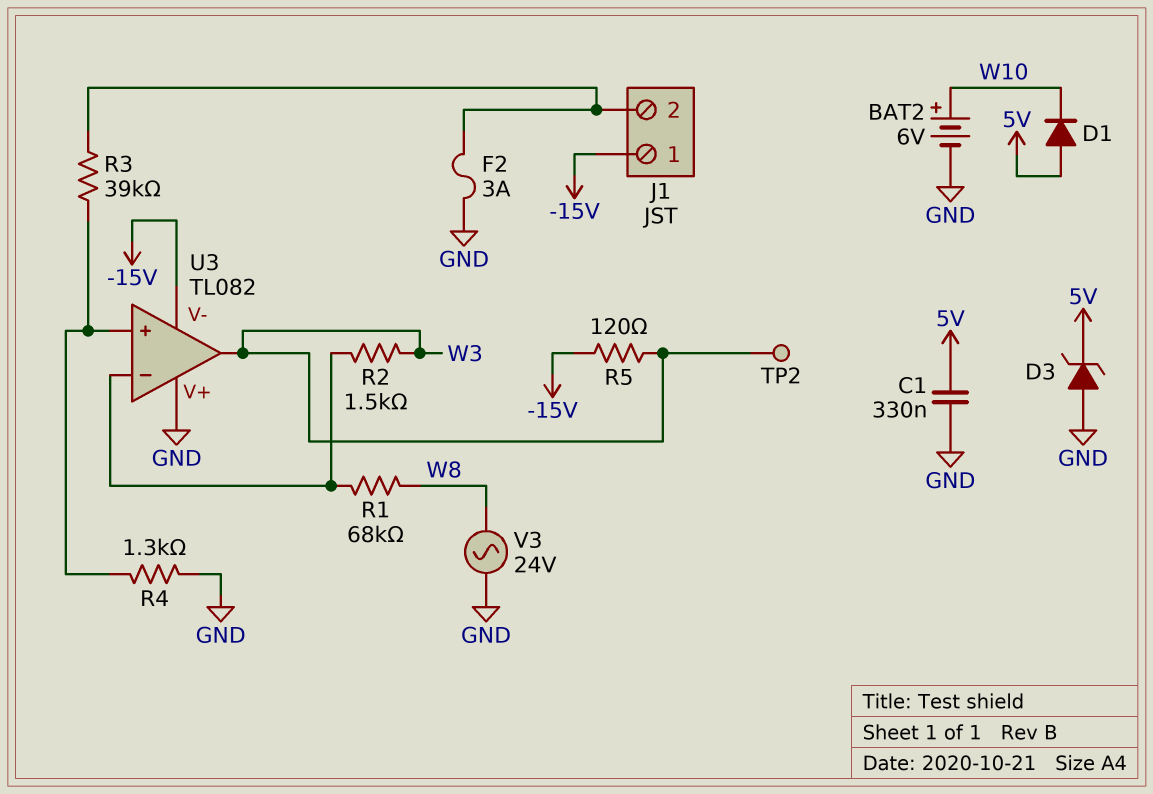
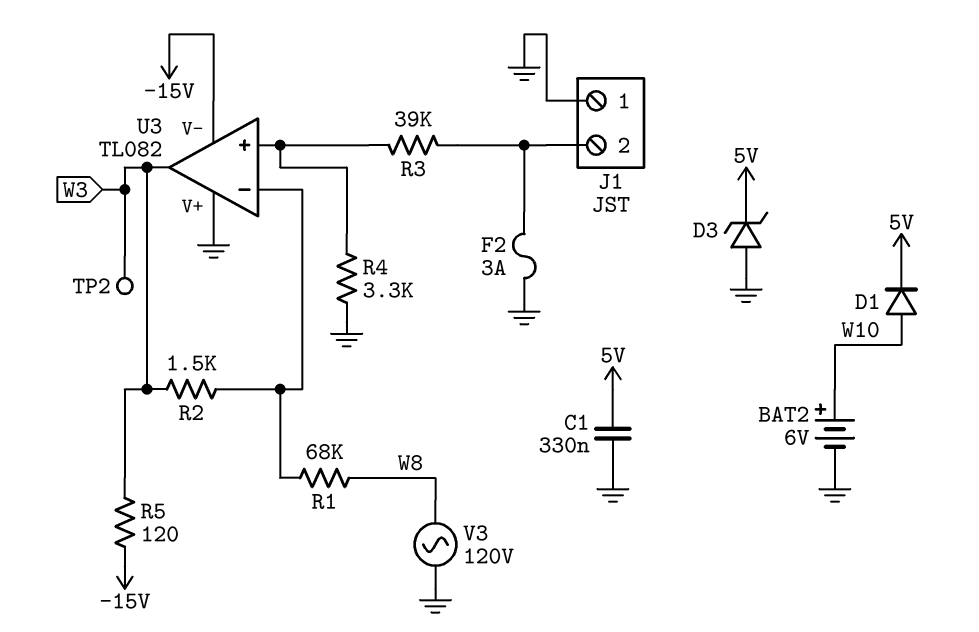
D1: diode (A 5V, K W10) -> diode (A W10, K 5V)
J1 pin 1: -15V -> GND
R4: 1.3k (GND, U3/in+) -> 3.3k (GND, U3/in+)
V3: AC 24V (GND, W8) -> AC 120V (GND, W8)

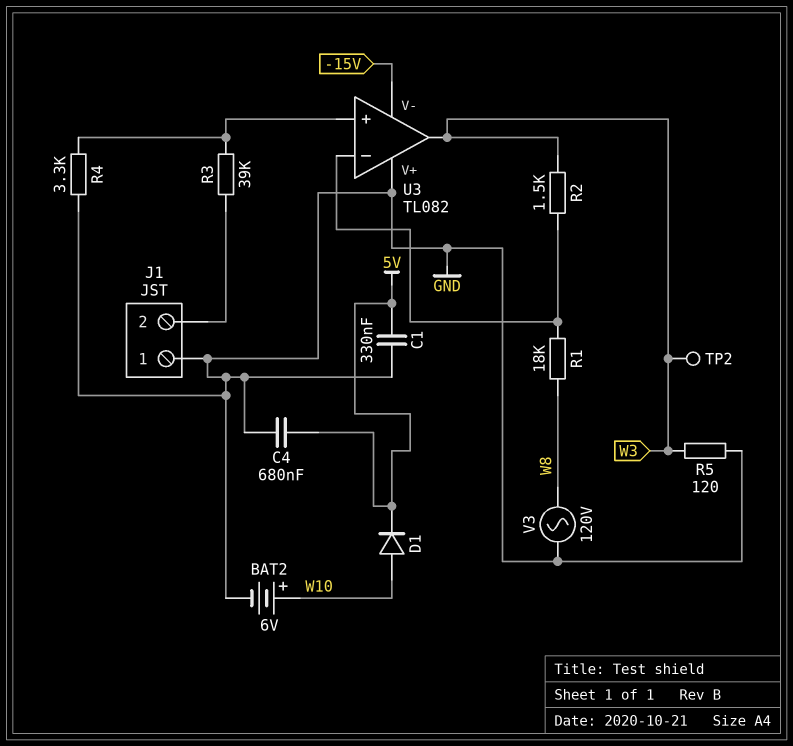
C4: none -> 680nF (5V, GND)
D3: zener (A GND, K 5V) -> none
F2: 3A (GND, J1/2) -> none
R1: 68k (U3/in-, W8) -> 18k (U3/in-, W8)
R5: 120 (-15V, W3) -> 120 (GND, W3)

